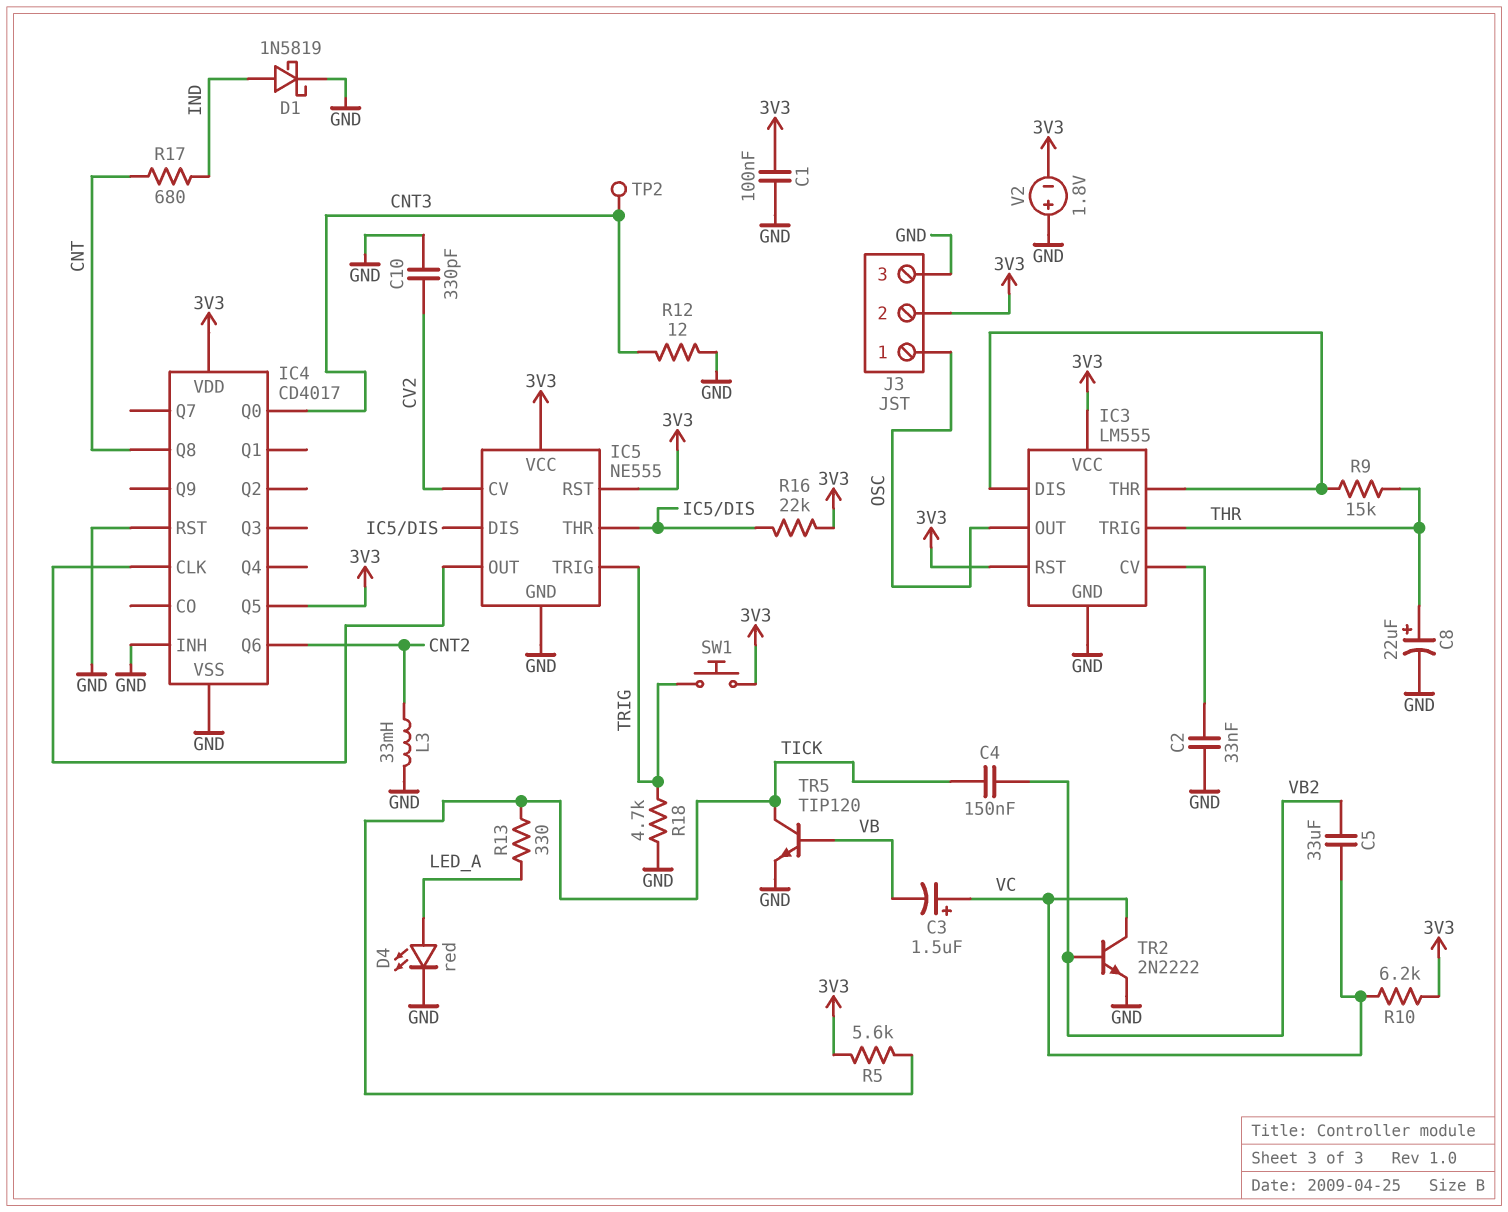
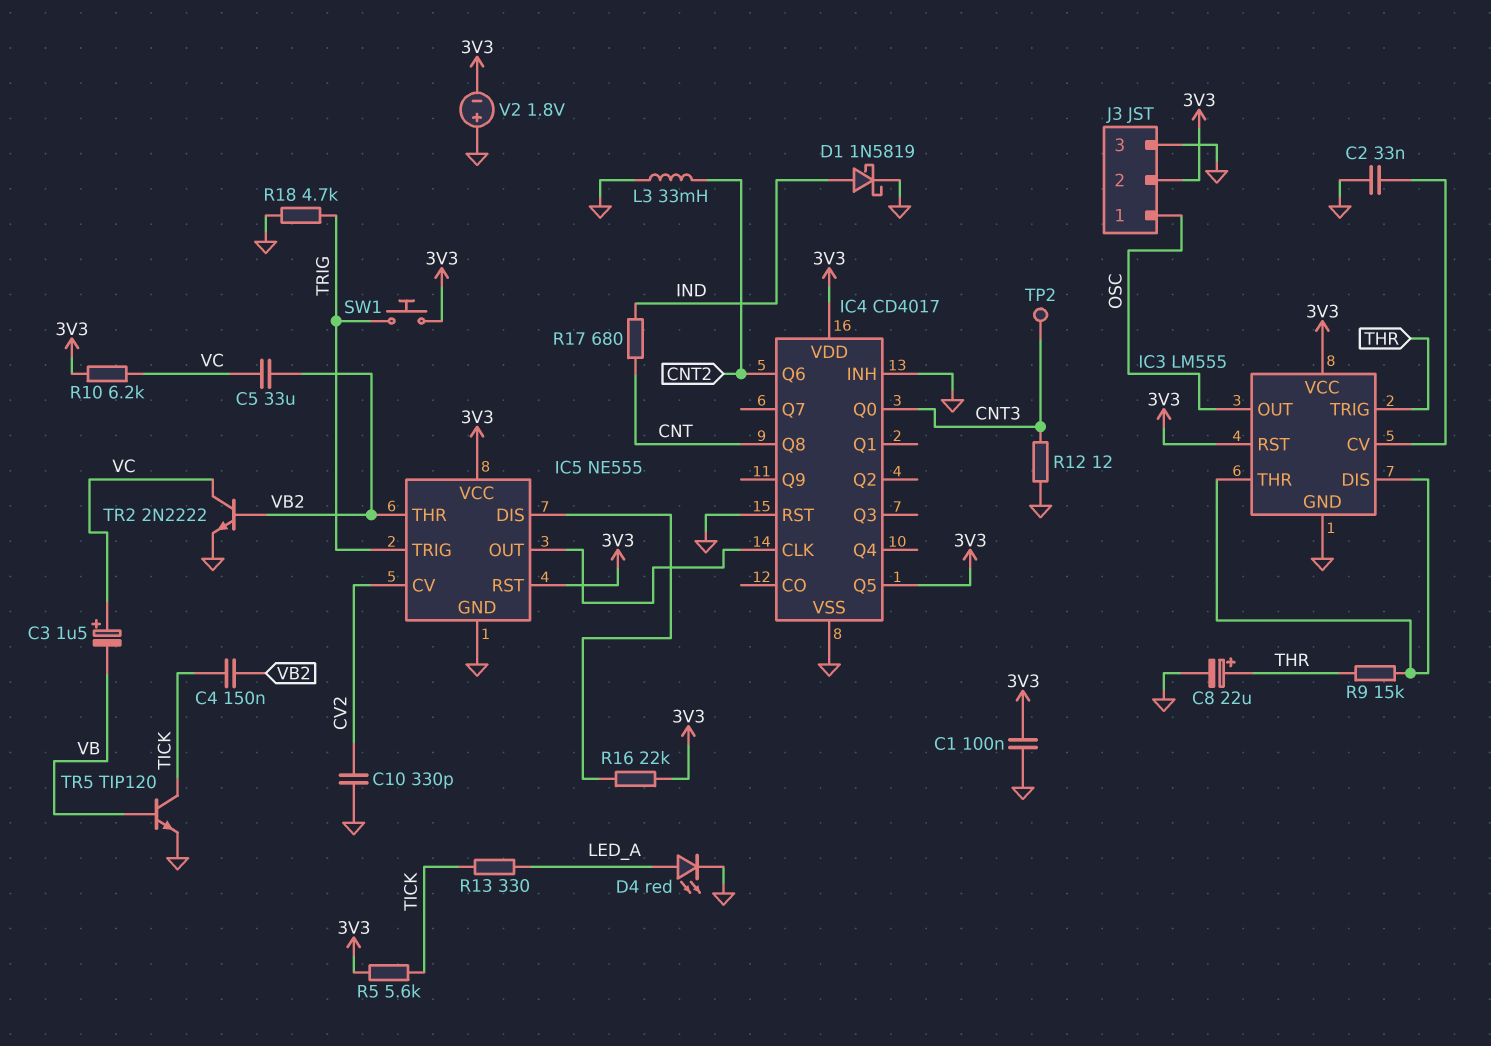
IC5 pin THR: IC5/DIS -> VB2

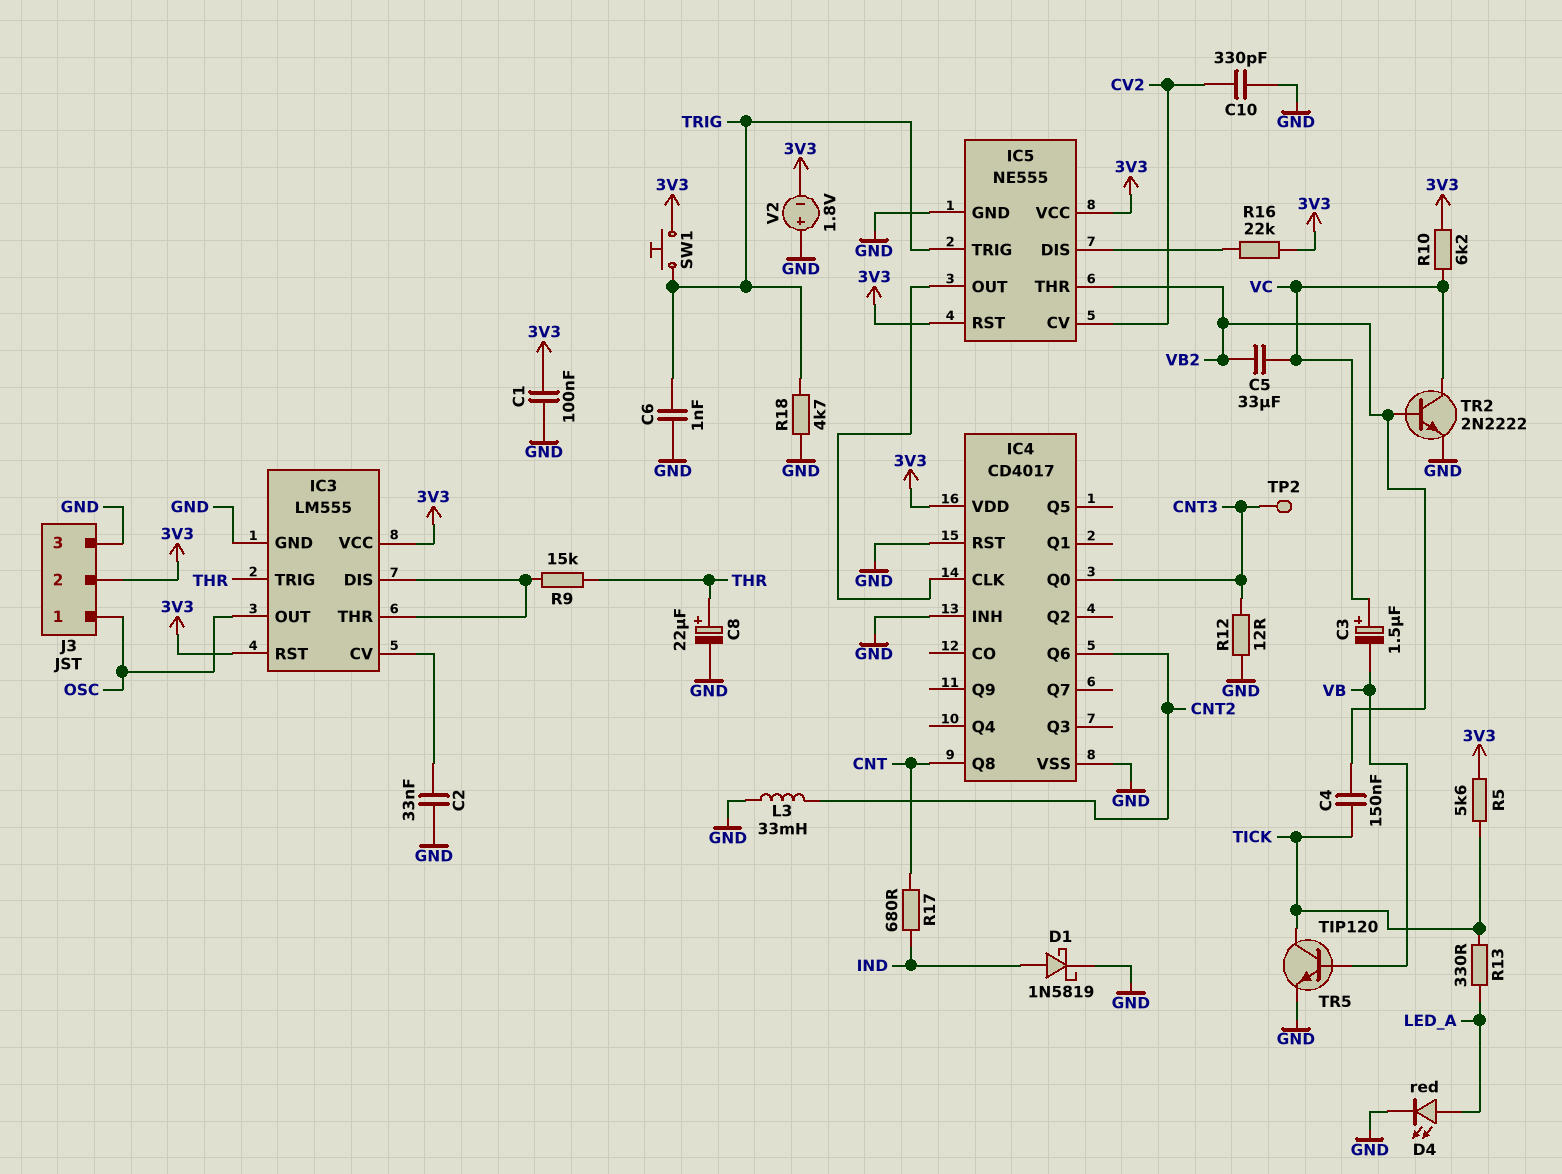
C6: none -> 1nF (GND, TRIG)
IC4 pin Q5: 3V3 -> none

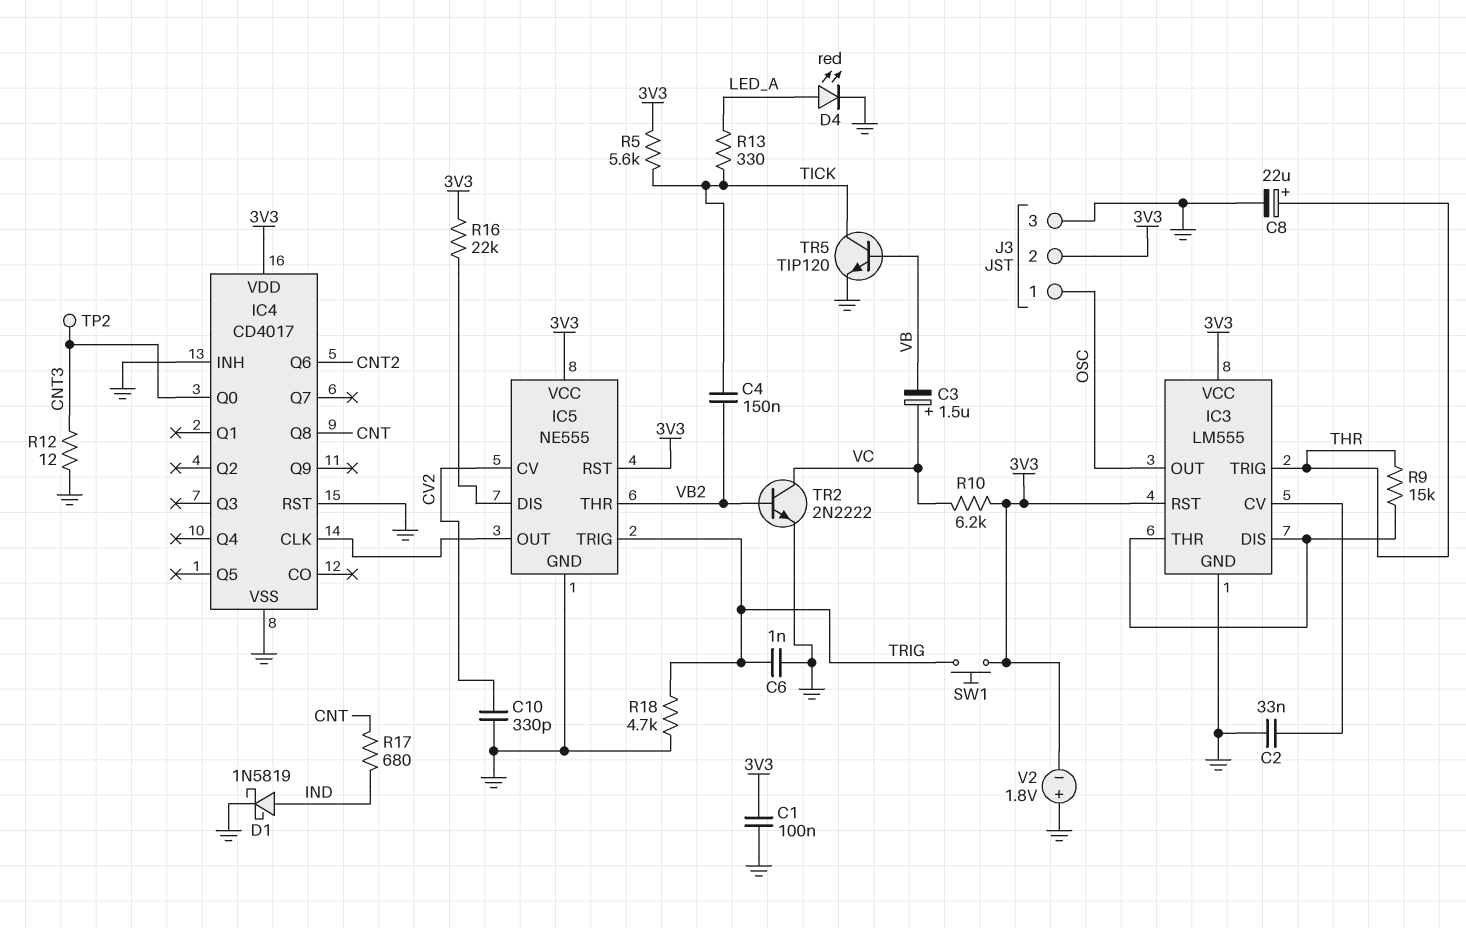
C5: 33uF (VB2, VC) -> none
L3: 33mH (CNT2, GND) -> none

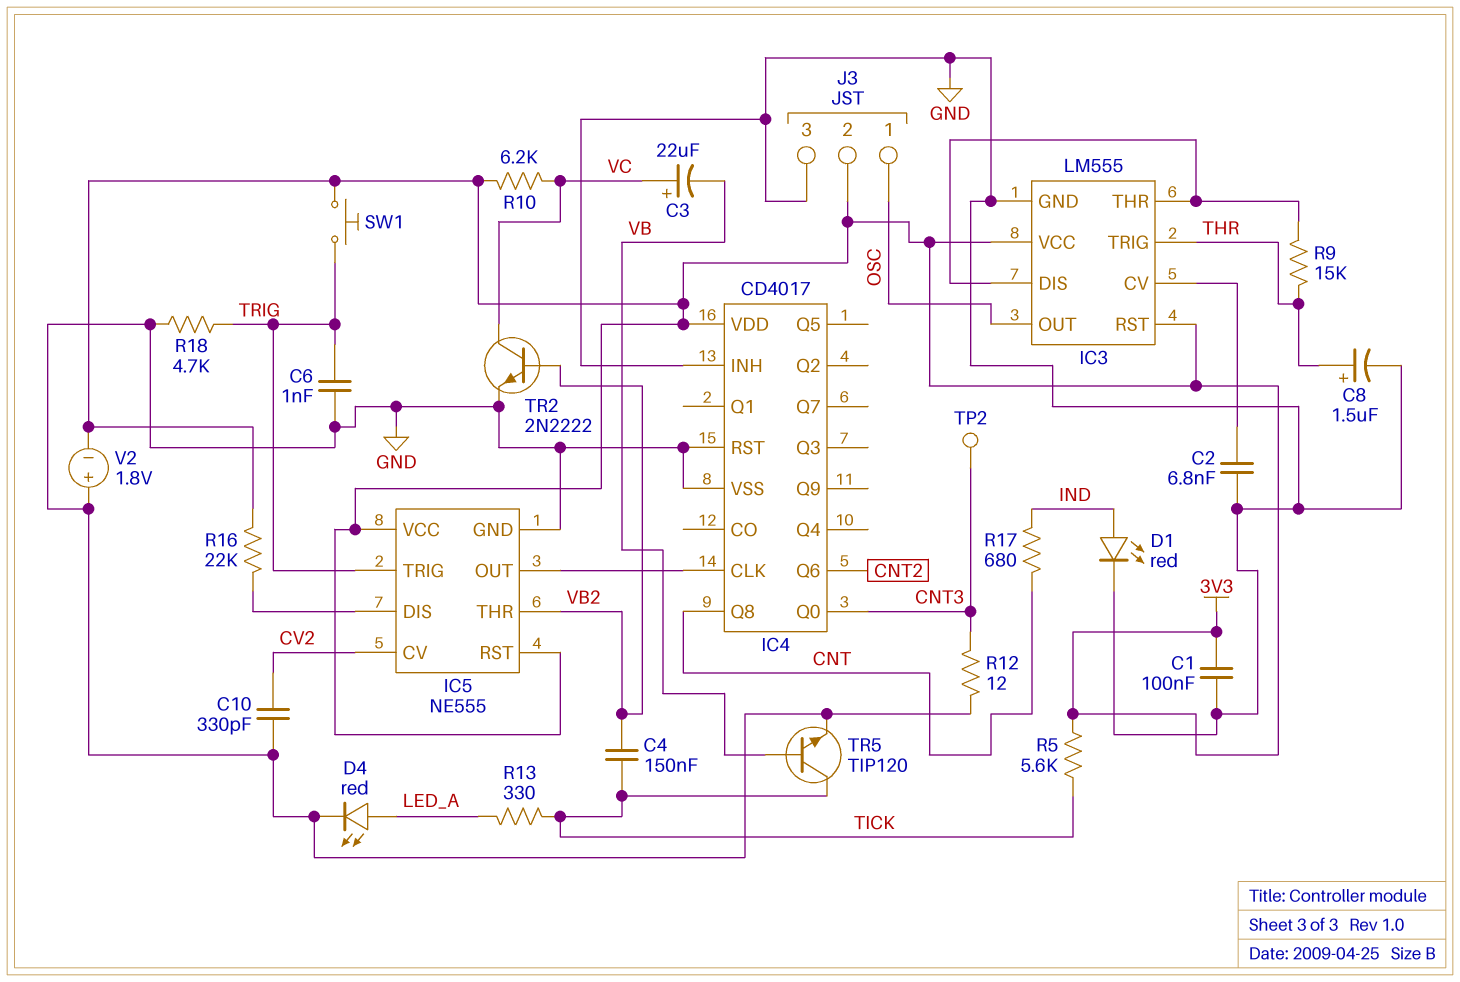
C2: 33nF (GND, IC3/CV) -> 6.8nF (GND, IC3/CV)
C3: 1.5uF (plus VC, minus VB) -> 22uF (plus VC, minus VB)
C8: 22uF (plus THR, minus GND) -> 1.5uF (plus THR, minus GND)
D1: schottky 1N5819 (A IND, K GND) -> LED red (A IND, K GND)

